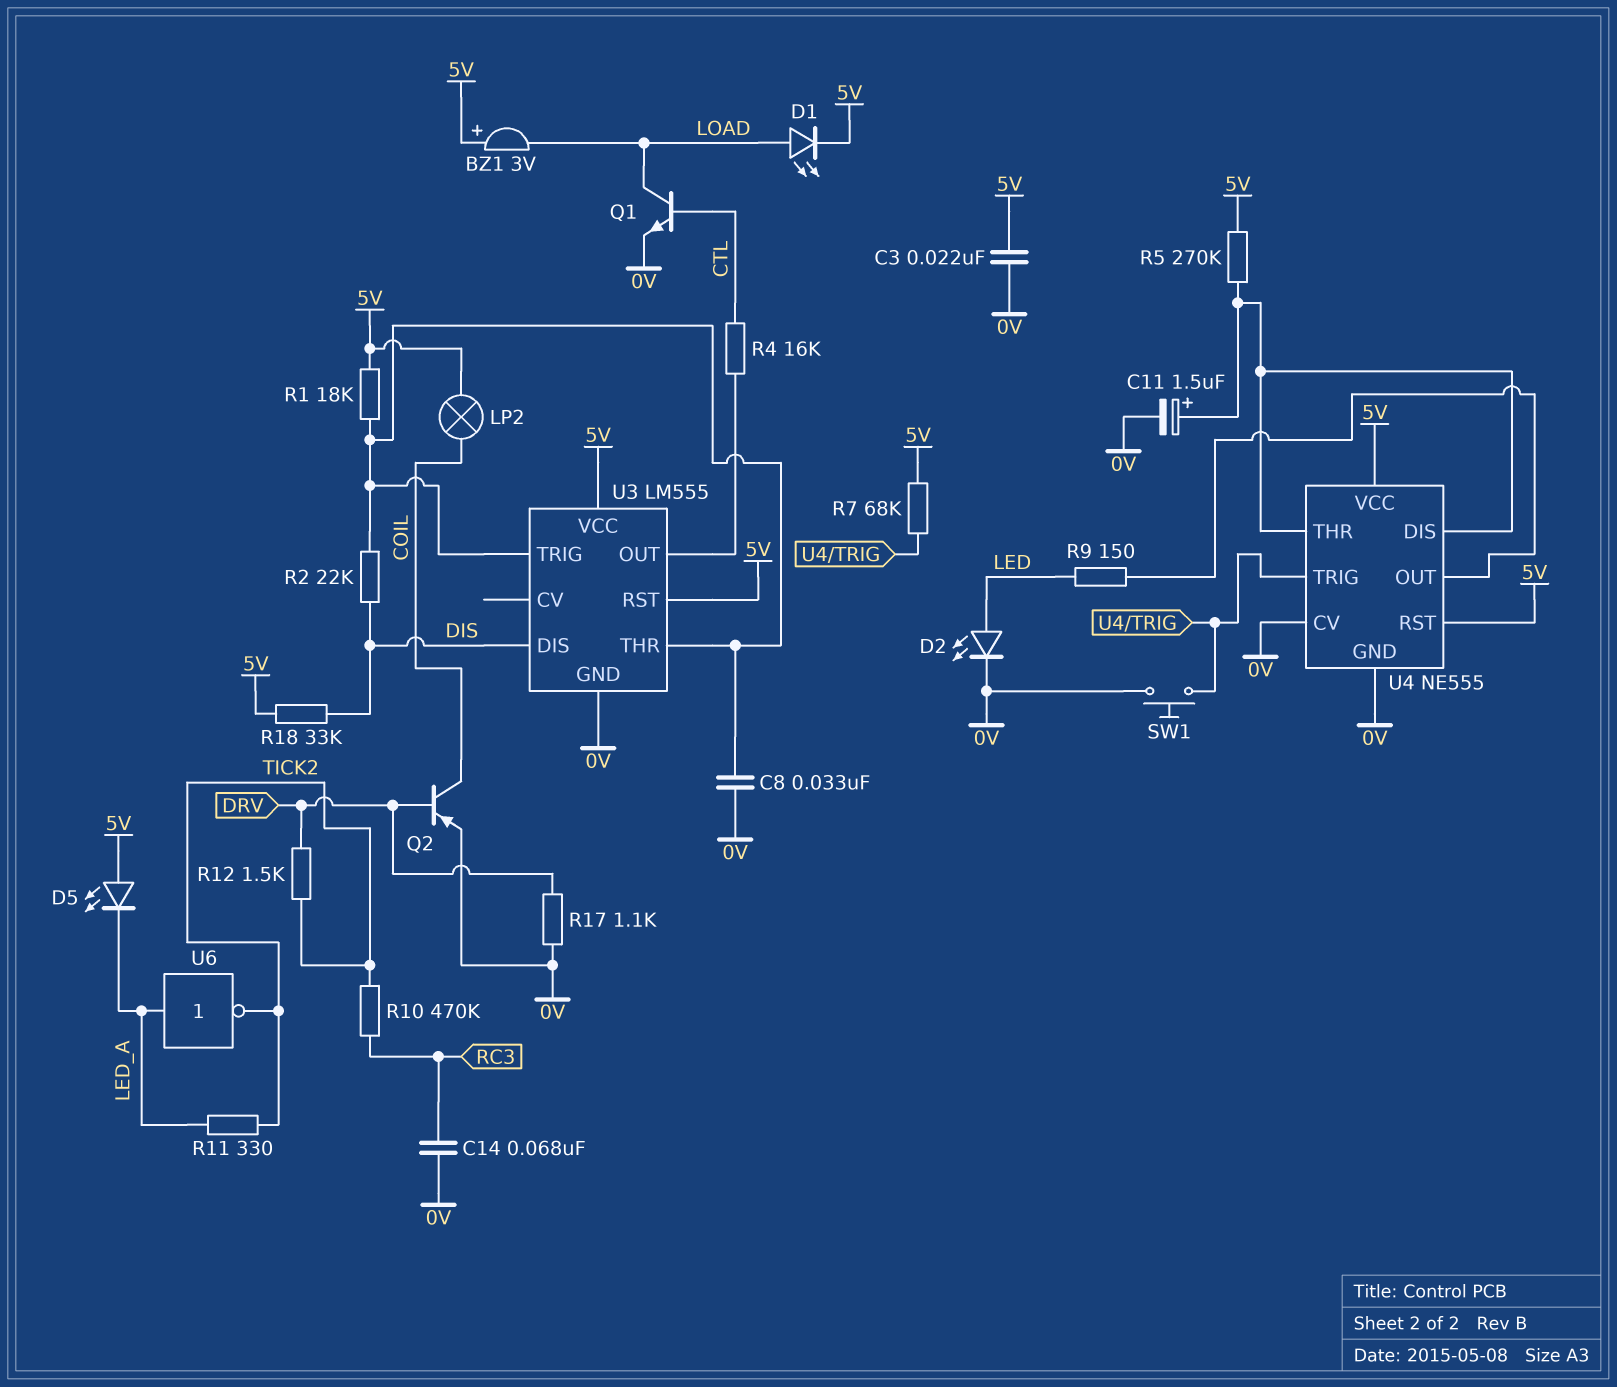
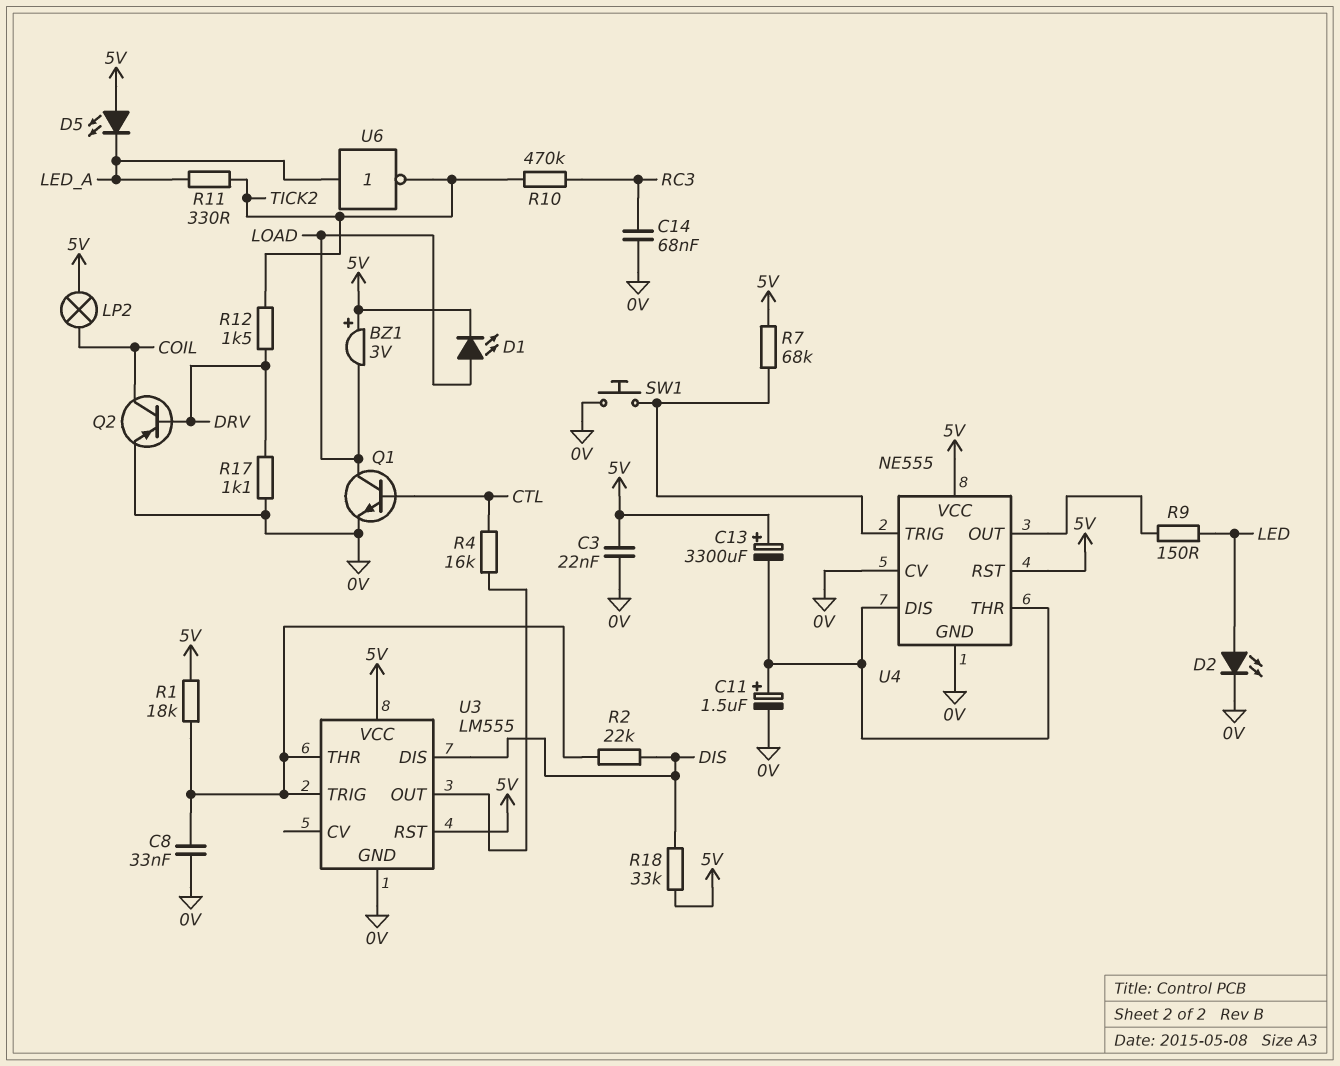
C13: none -> 3300uF (plus 5V, minus U4/DIS)
R5: 270k (5V, U4/DIS) -> none

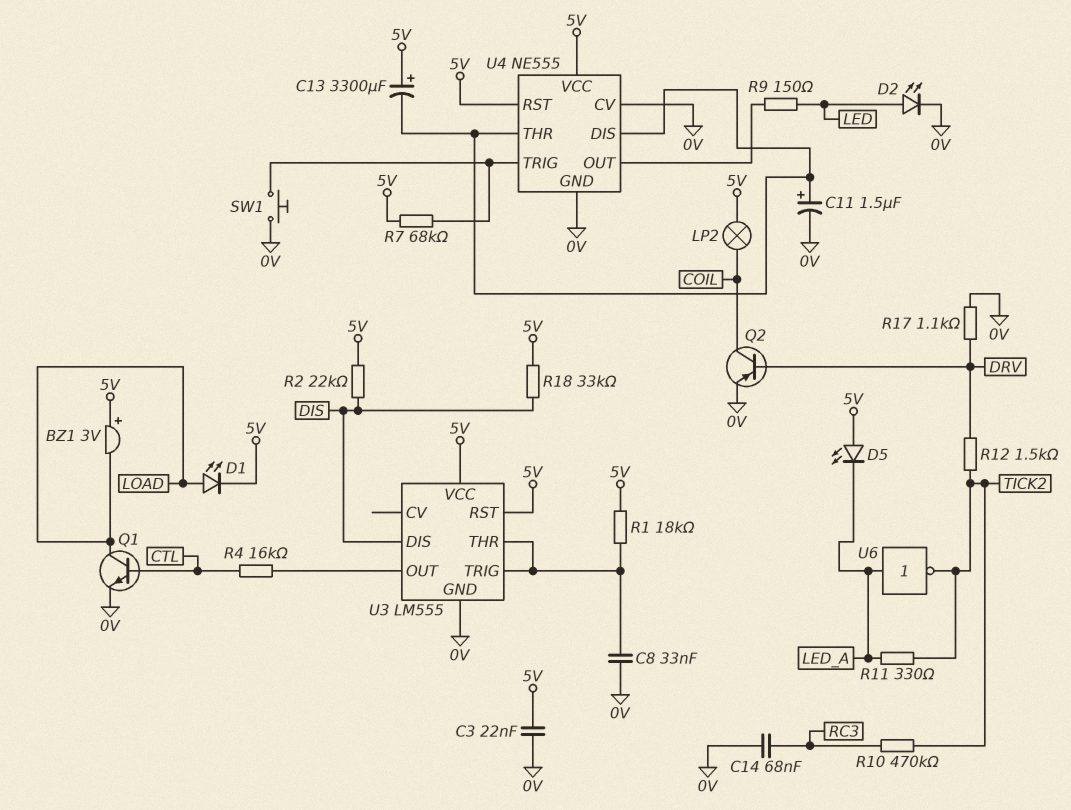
R2: 22k (DIS, U3/THR) -> 22k (5V, DIS)

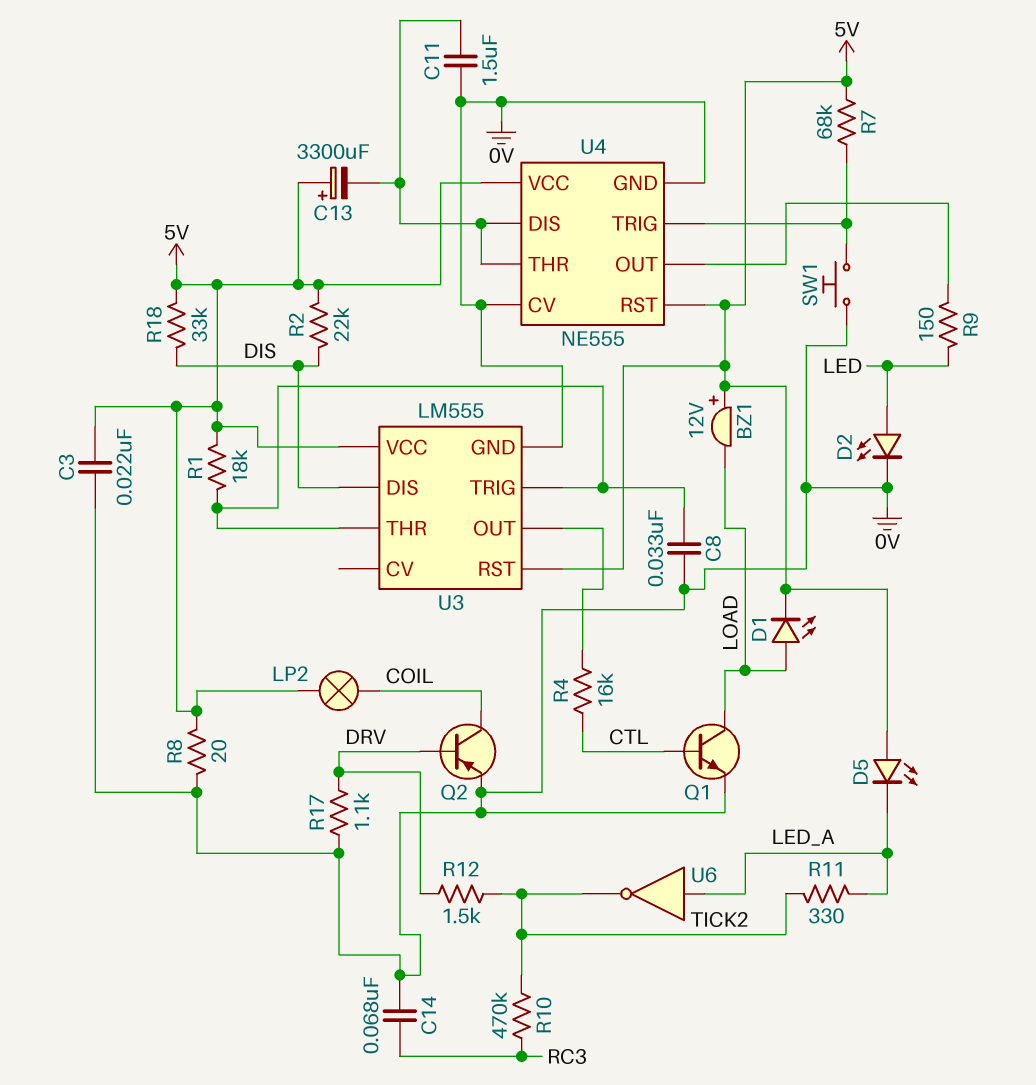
BZ1: buzzer 3V (plus 5V, minus LOAD) -> buzzer 12V (plus 5V, minus LOAD)
C11: 1.5uF (plus U4/DIS, minus 0V) -> 1.5uF (0V, U4/DIS)
R8: none -> 20 (0V, 5V)

